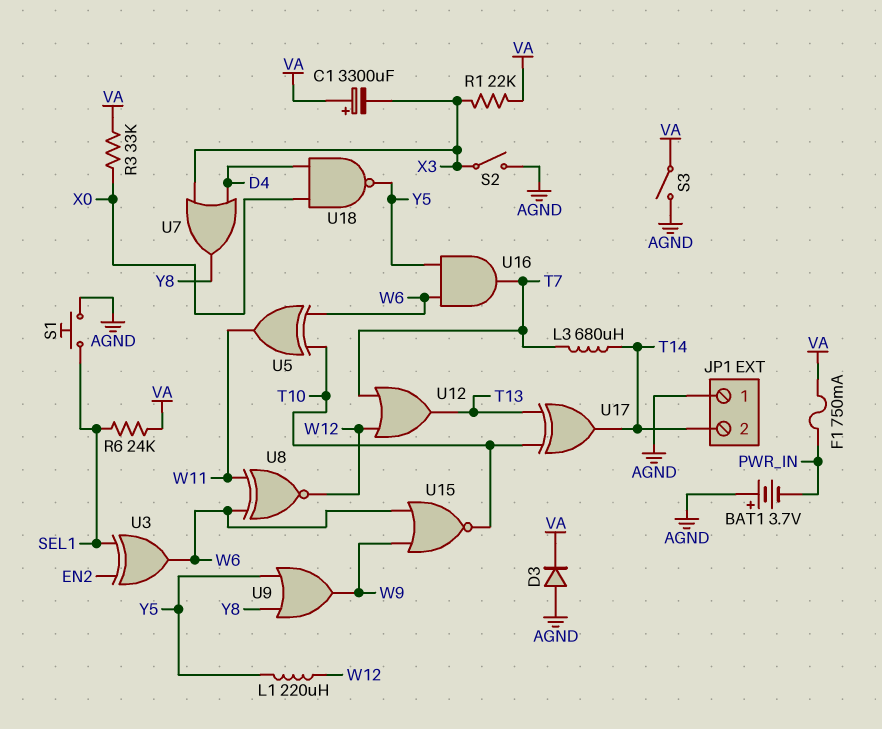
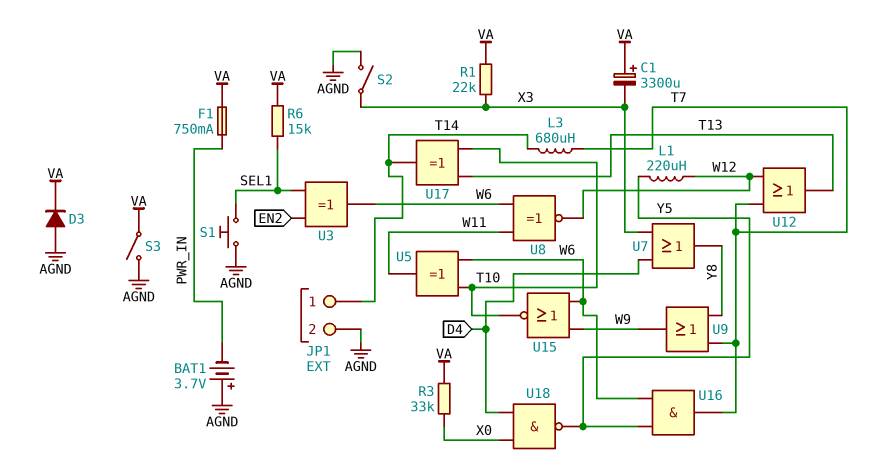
JP1 pin 1: AGND -> T14
JP1 pin 2: T14 -> AGND
R6: 24k (SEL1, VA) -> 15k (SEL1, VA)
U9: OR (in Y5, in Y8, out W9) -> OR (in T7, in Y8, out W9)

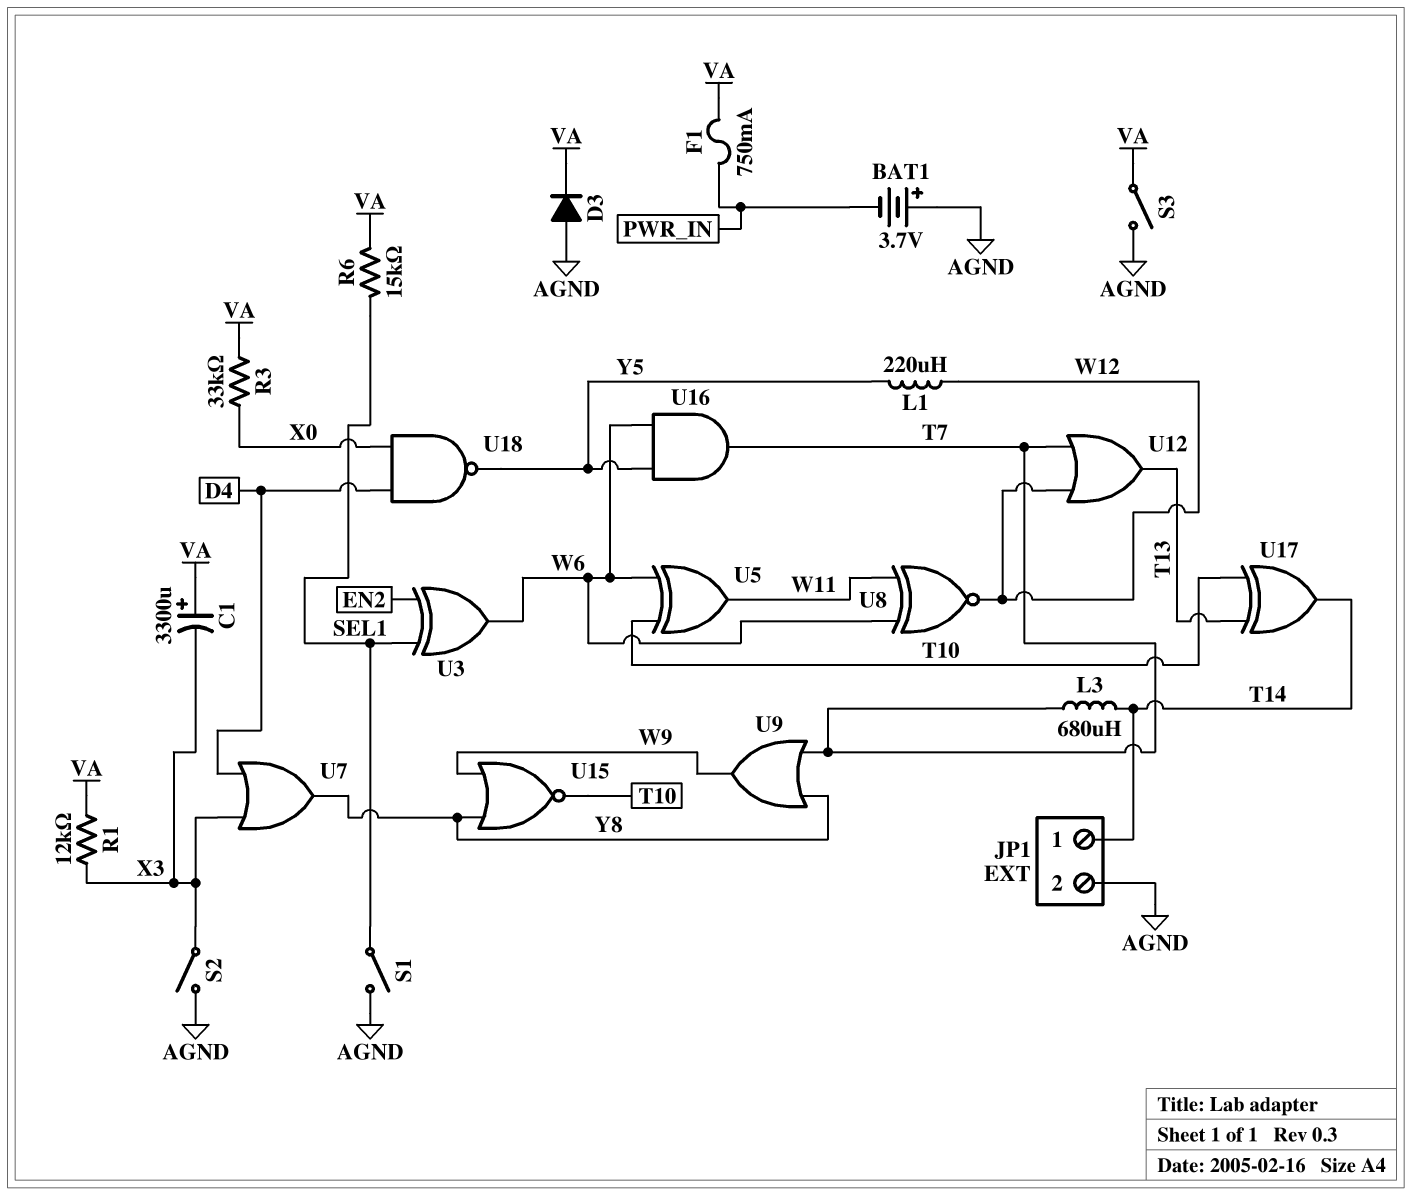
R1: 22k (VA, X3) -> 12k (VA, X3)
S1: button (AGND, SEL1) -> switch (AGND, SEL1)
U15: NOR (in W6, in W9, out T10) -> NOR (in W9, in Y8, out T10)

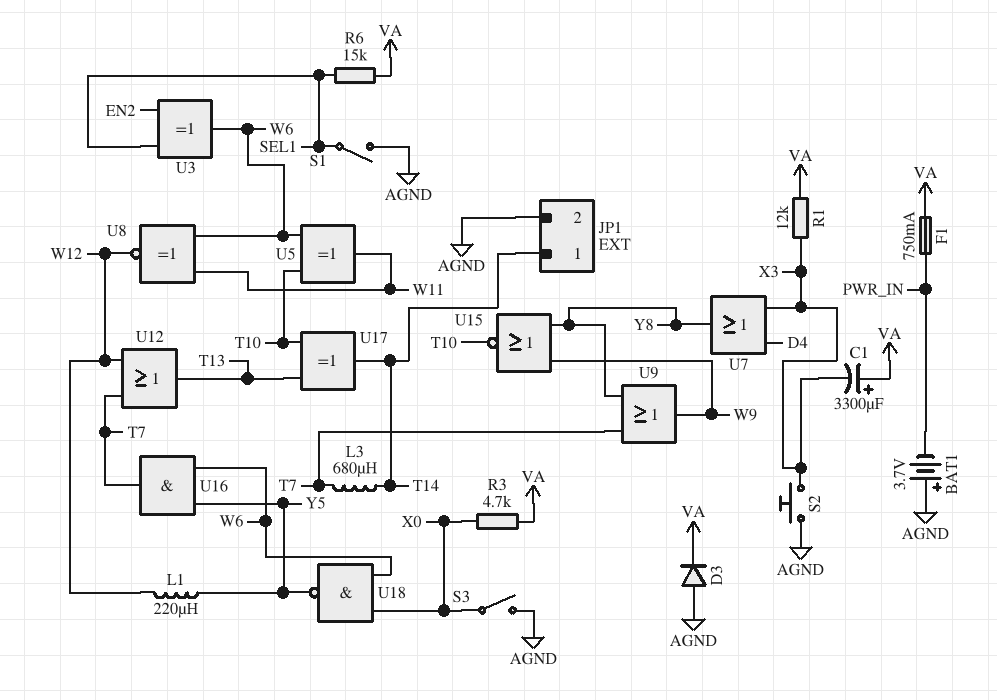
R3: 33k (VA, X0) -> 4.7k (VA, X0)
S2: switch (AGND, X3) -> button (AGND, X3)
S3: switch (AGND, VA) -> switch (AGND, X0)
U18: NAND (in D4, in X0, out Y5) -> NAND (in W6, in X0, out Y5)

